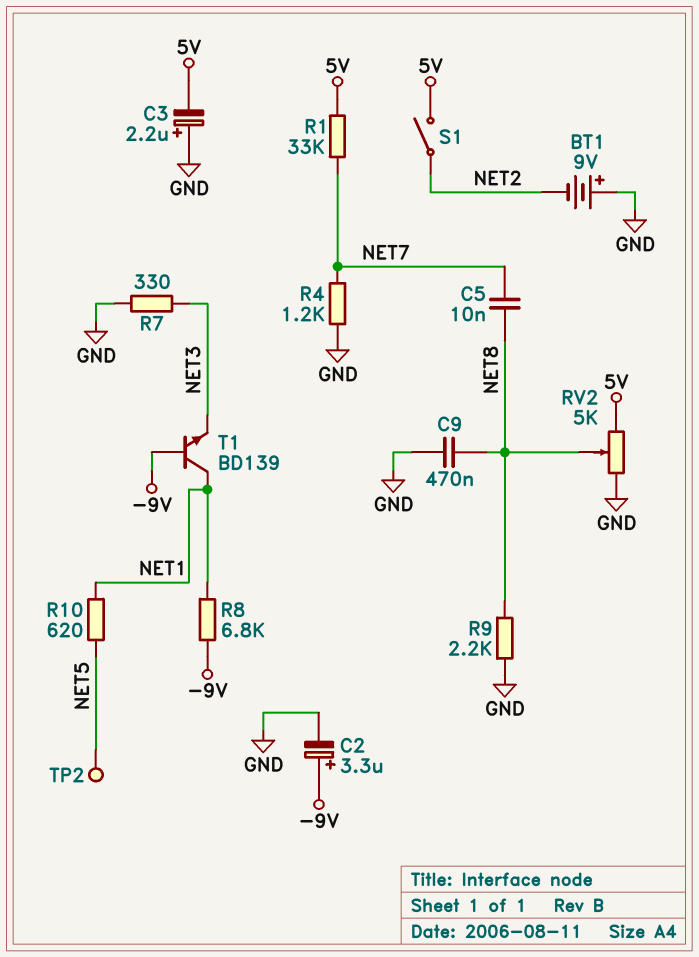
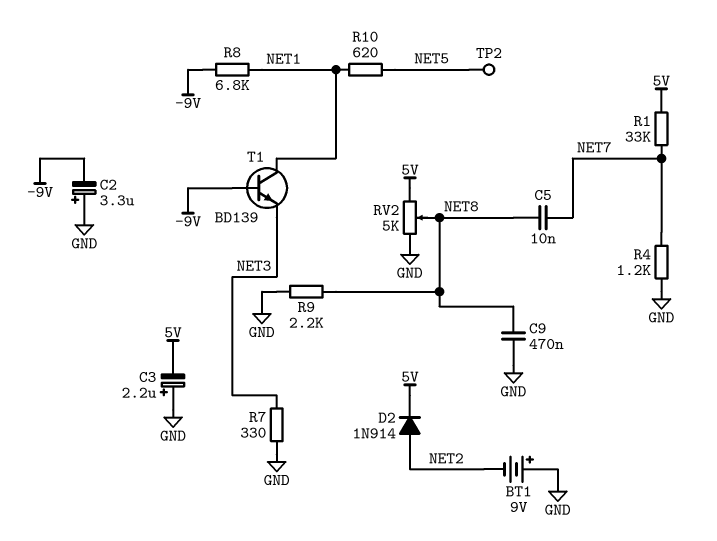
C2: 3.3uF (plus -9V, minus GND) -> 3.3uF (plus GND, minus -9V)
D2: none -> diode 1N914 (A NET2, K 5V)
S1: switch (5V, NET2) -> none

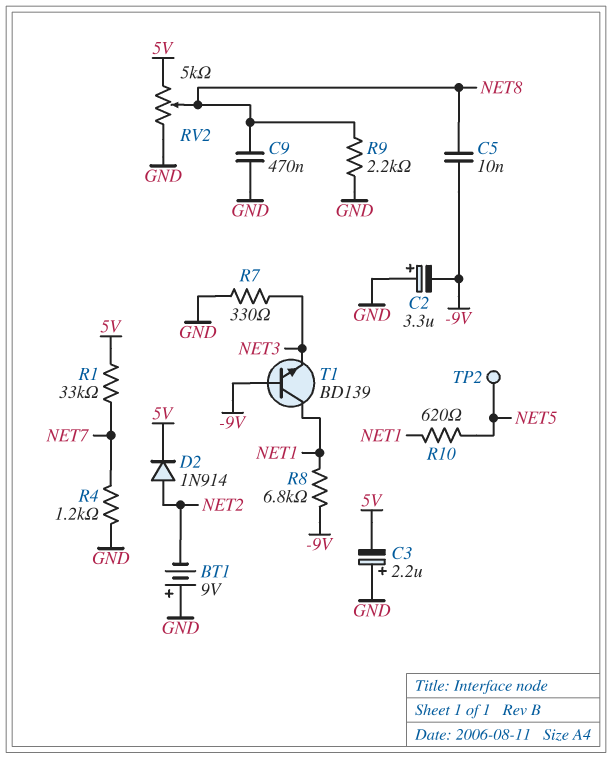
C5: 10nF (NET7, NET8) -> 10nF (-9V, NET8)

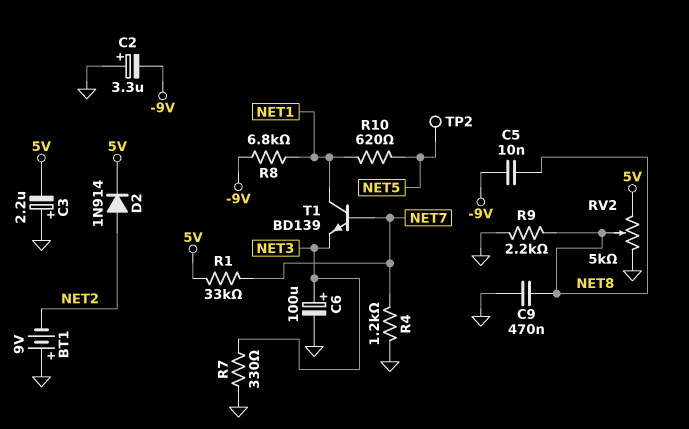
C6: none -> 100uF (plus NET3, minus GND)
T1: NPN BD139 (B -9V, C NET1, E NET3) -> NPN BD139 (B NET7, C NET1, E NET3)

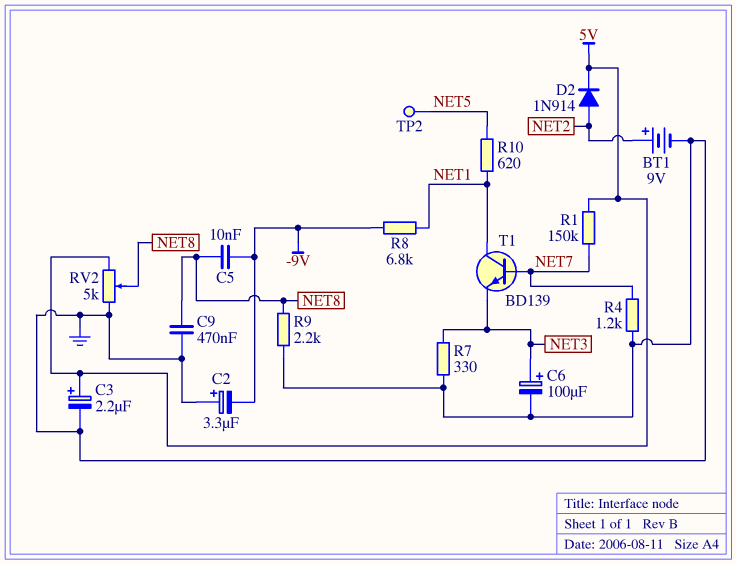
BT1: 9V (plus GND, minus NET2) -> 9V (plus NET2, minus GND)
C3: 2.2uF (plus GND, minus 5V) -> 2.2uF (plus 5V, minus GND)
R1: 33k (5V, NET7) -> 150k (5V, NET7)

